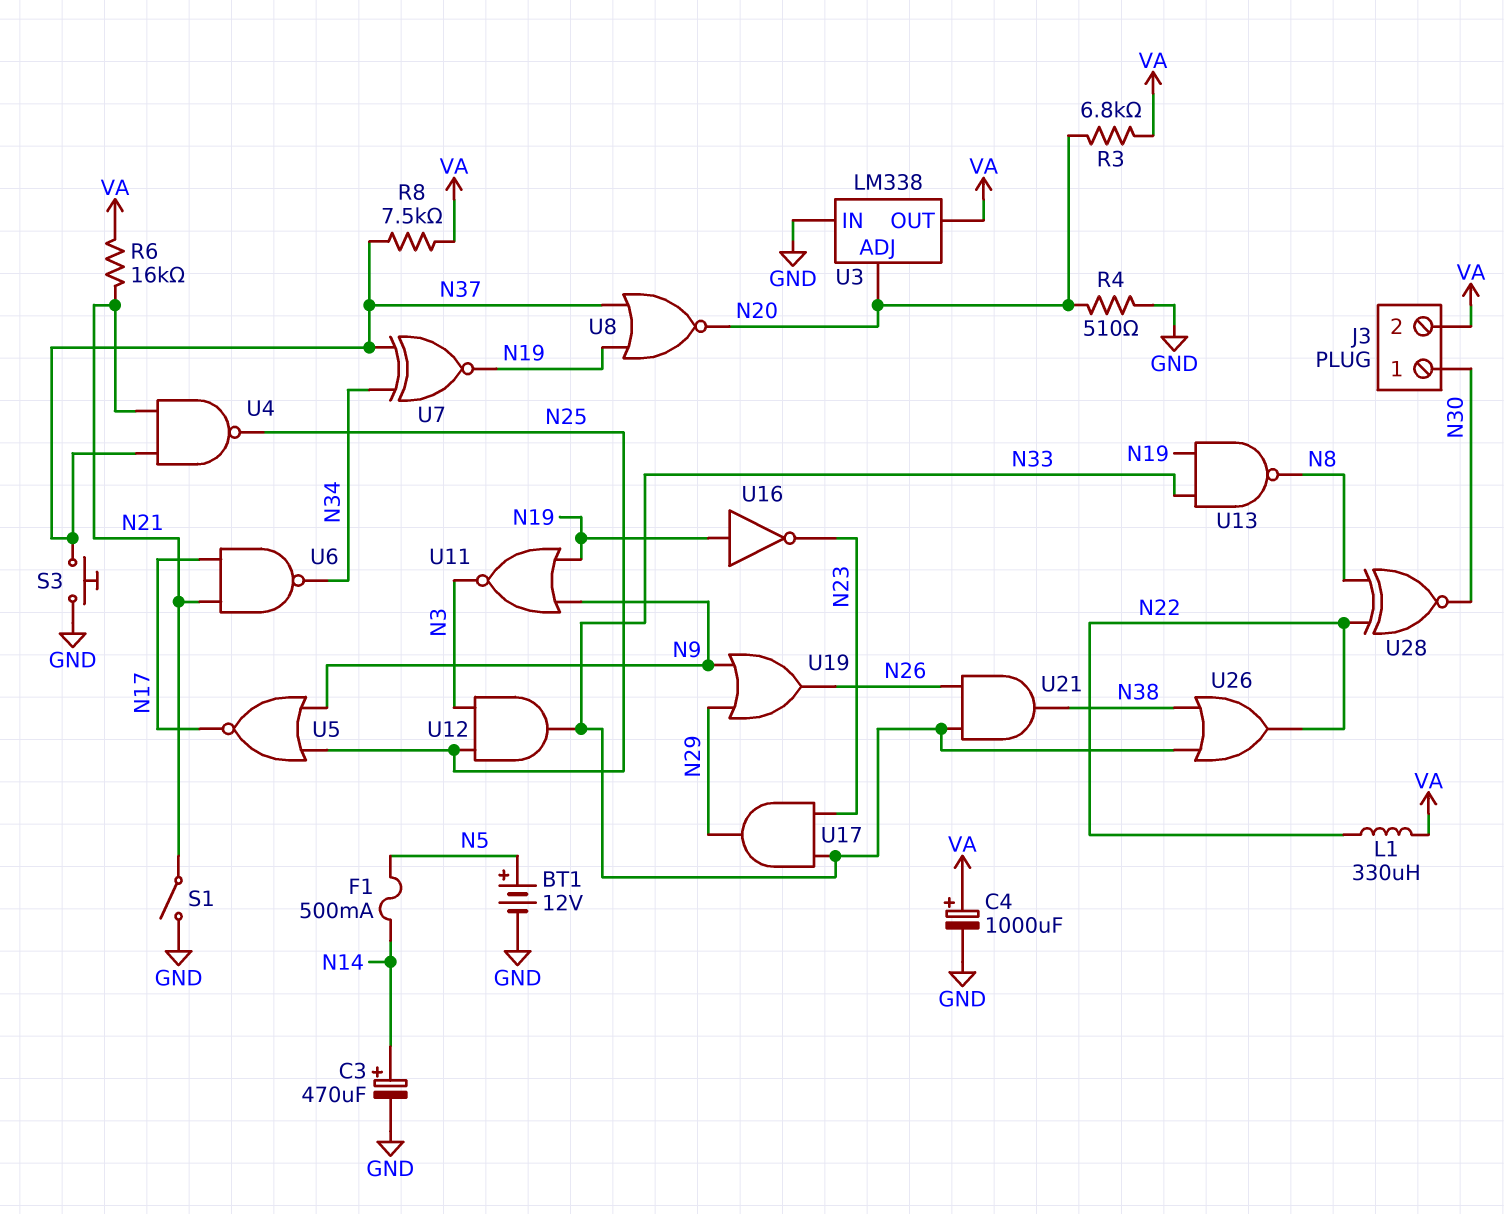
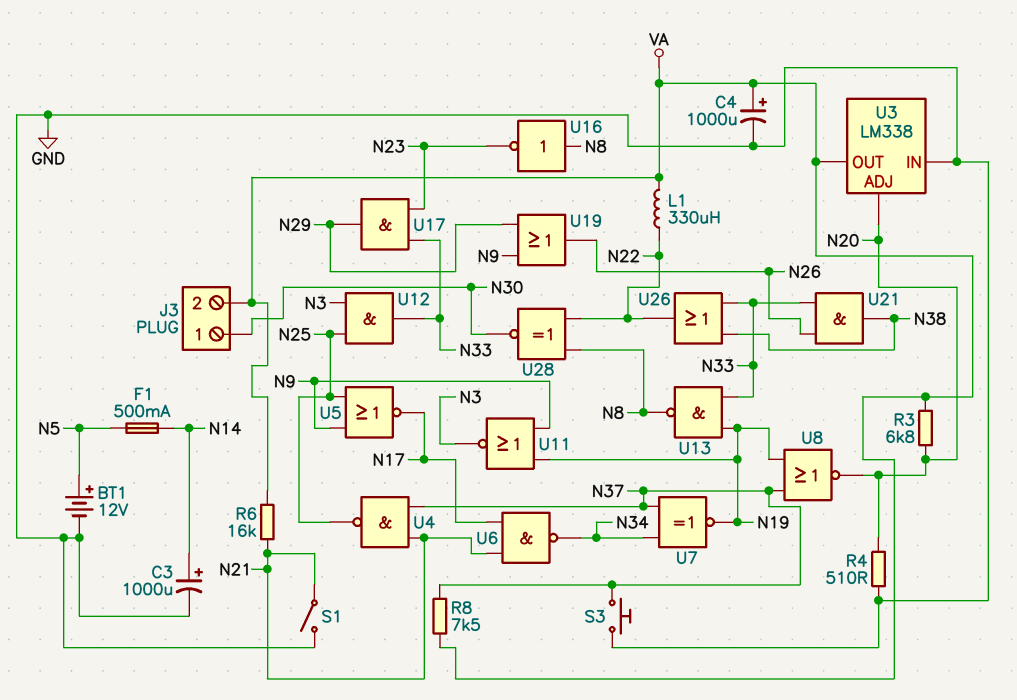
C3: 470uF (plus N14, minus GND) -> 1000uF (plus N14, minus GND)
U16: NOT (in N19, out N23) -> NOT (in N8, out N23)

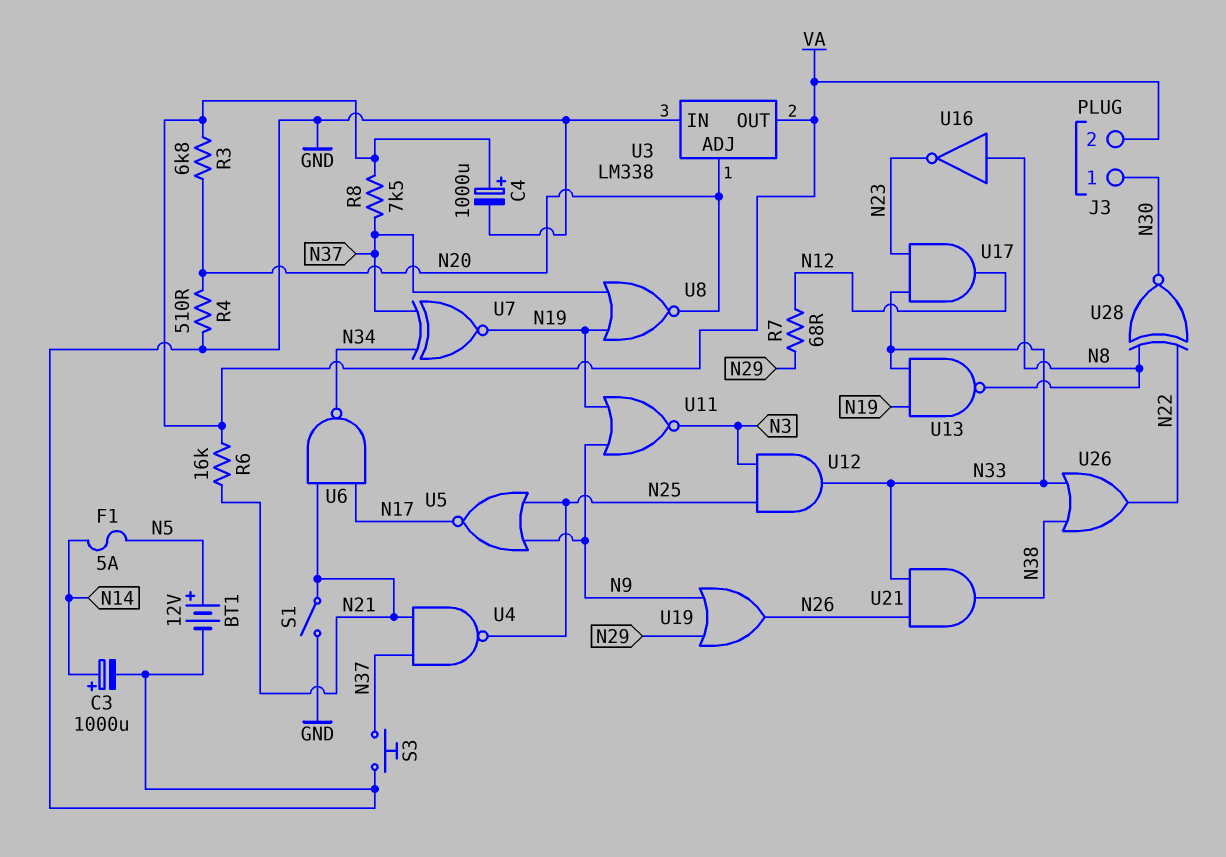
F1: 500mA (N5, N14) -> 5A (N5, N14)
L1: 330uH (N22, VA) -> none
R7: none -> 68 (N12, N29)
U17: AND (in N23, in N33, out N29) -> AND (in N23, in N33, out N12)

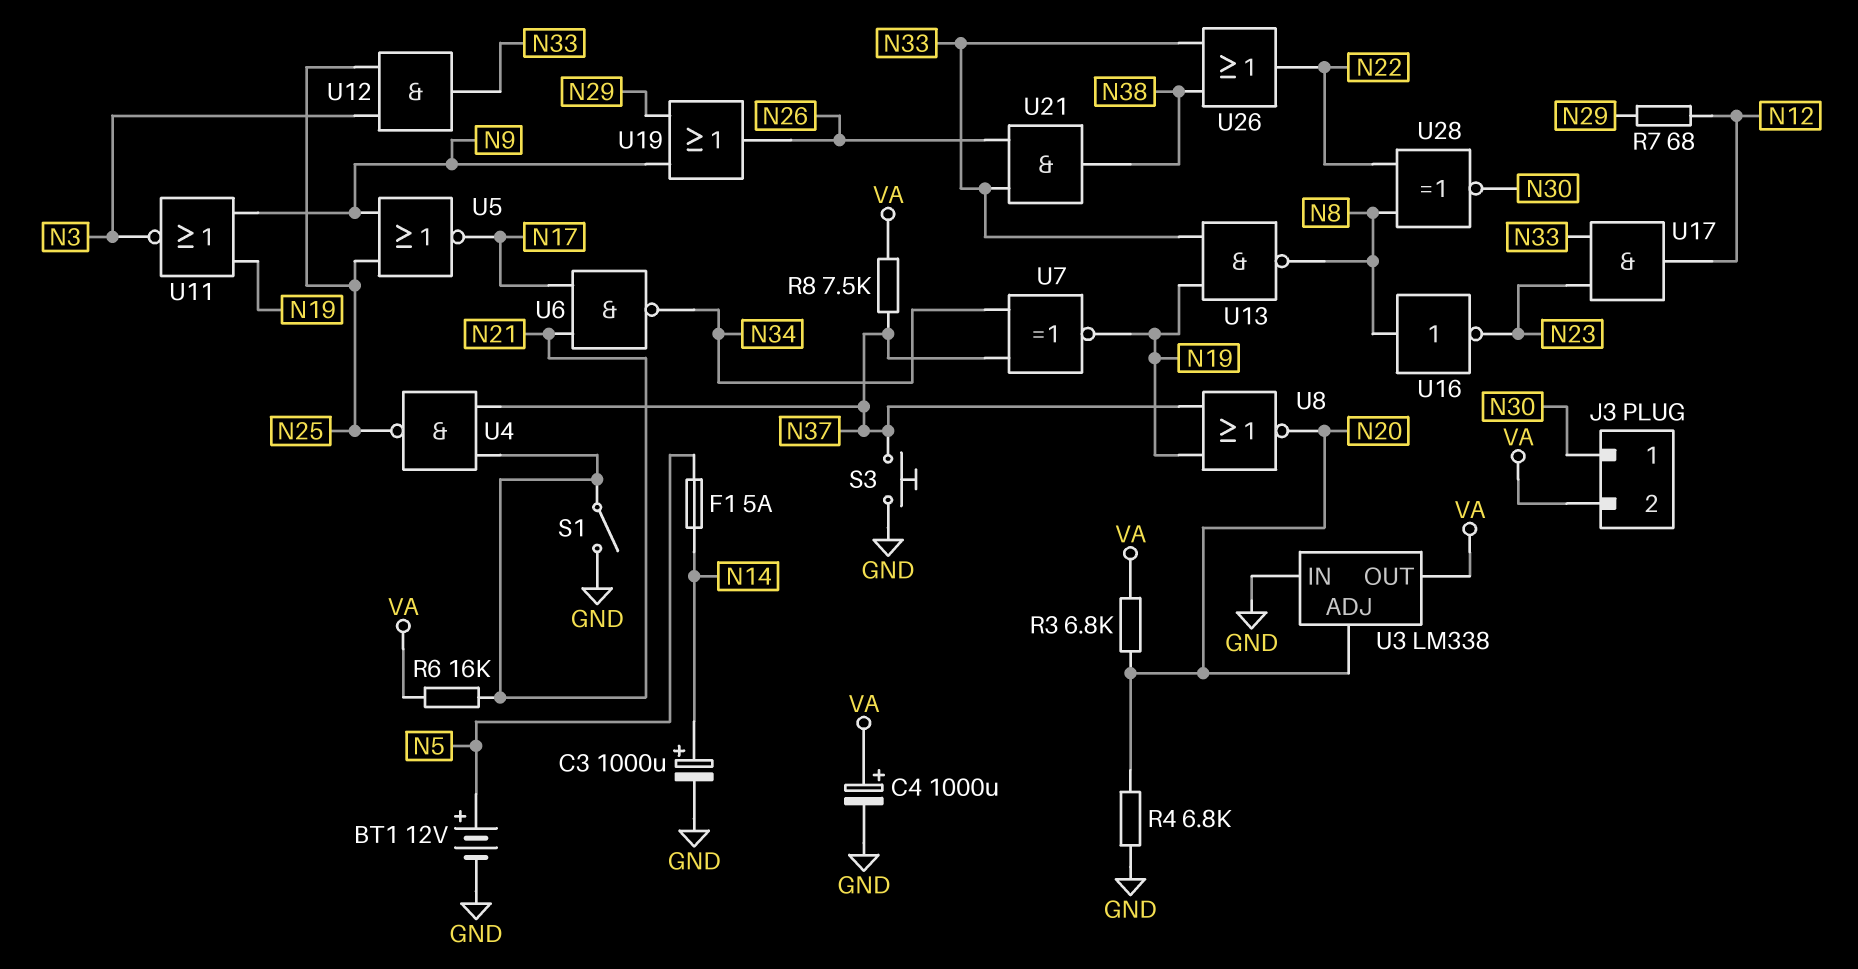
R4: 510 (GND, N20) -> 6.8k (GND, N20)

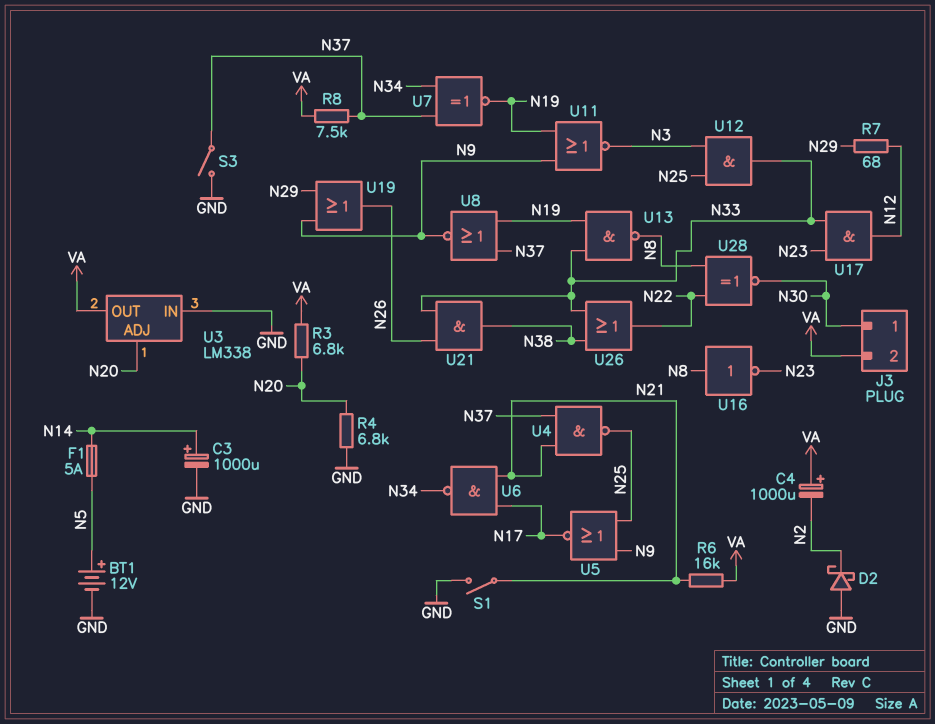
C4: 1000uF (plus VA, minus GND) -> 1000uF (plus VA, minus N2)
D2: none -> schottky (A GND, K N2)
S3: button (GND, N37) -> switch (GND, N37)
U8: NOR (in N19, in N37, out N20) -> NOR (in N19, in N37, out N9)

